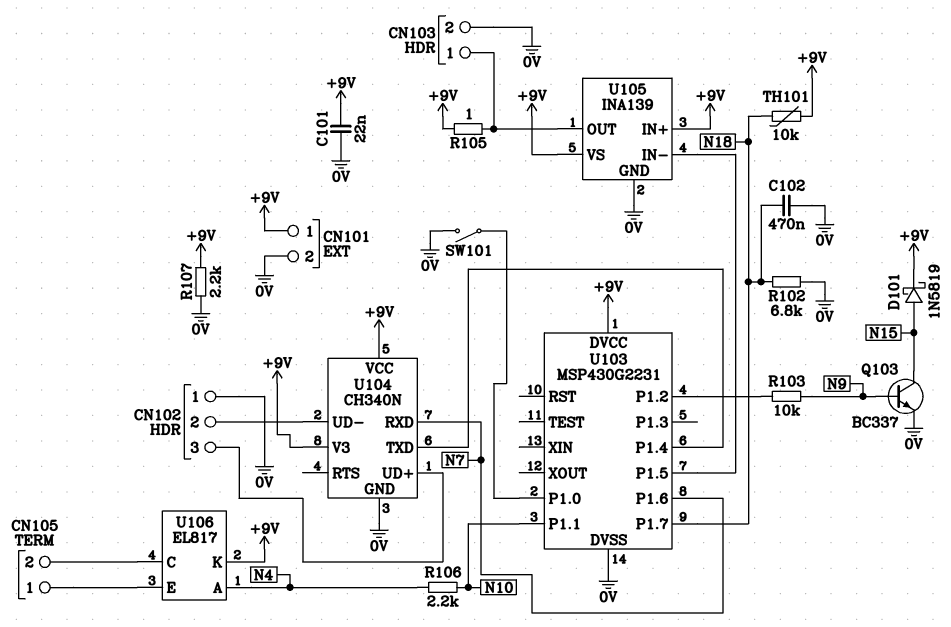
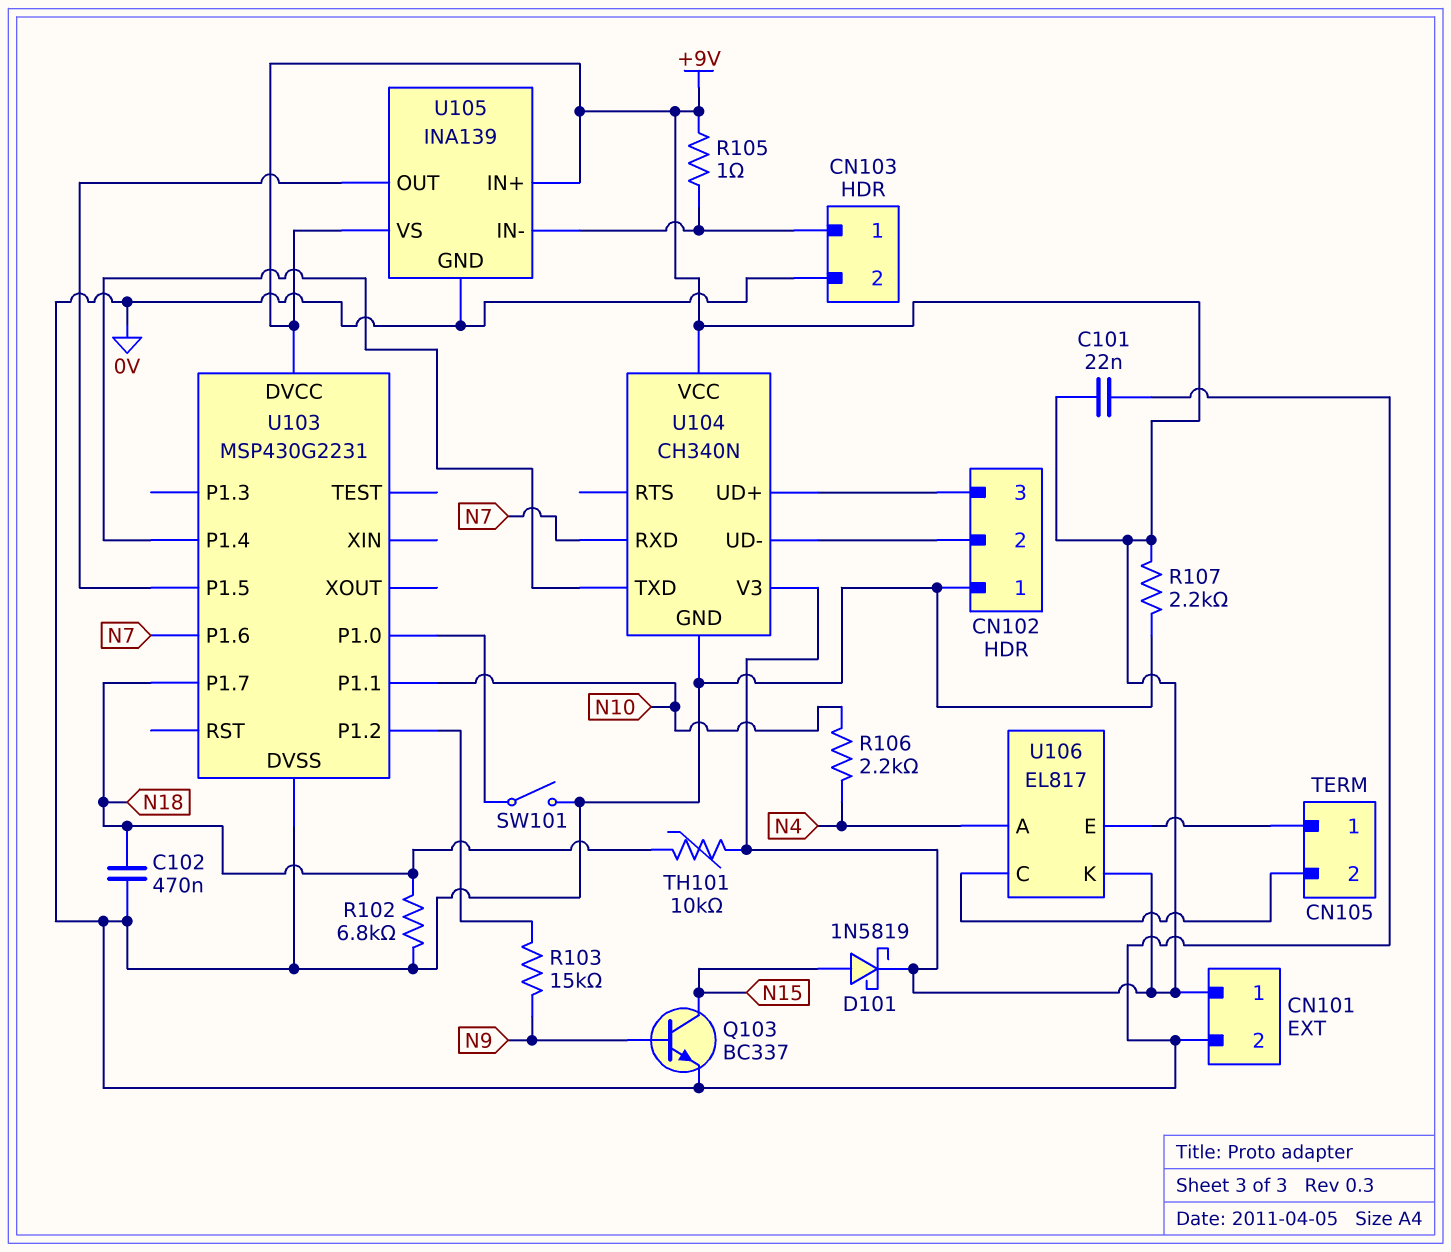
R103: 10k (N9, U103/P1.2) -> 15k (N9, U103/P1.2)
U105 pin IN-: U103/P1.5 -> CN103/1
U105 pin OUT: CN103/1 -> U103/P1.5

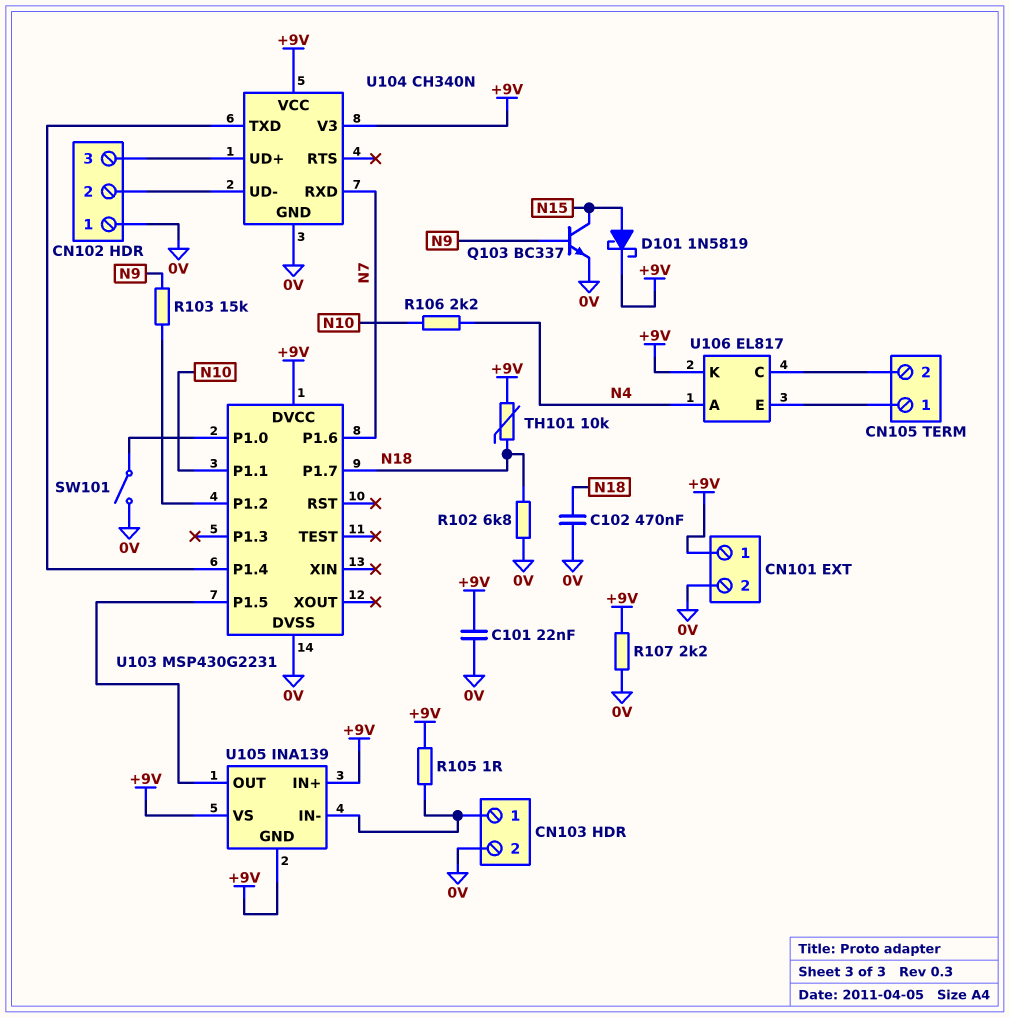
U105 pin GND: 0V -> +9V

